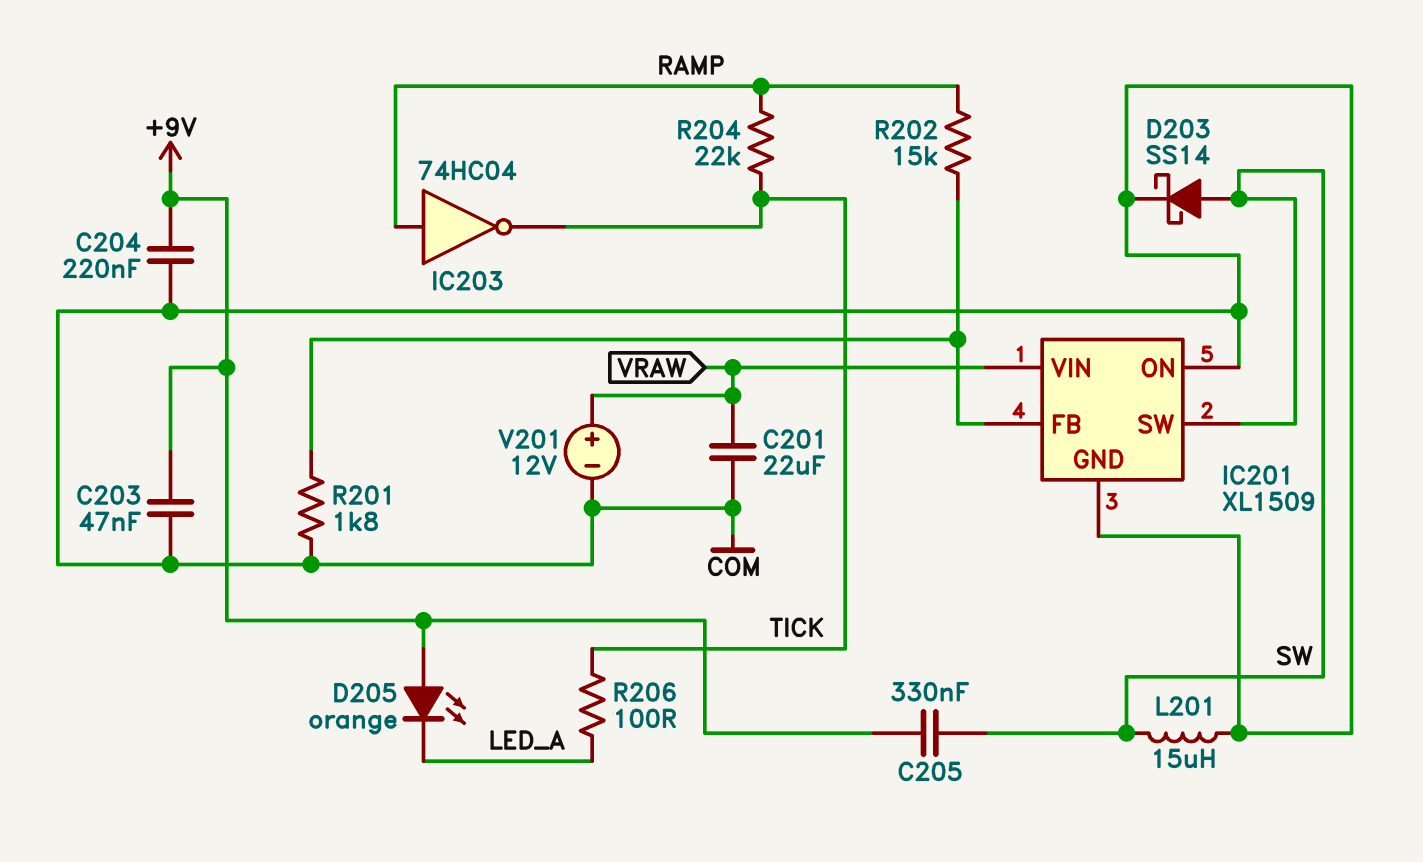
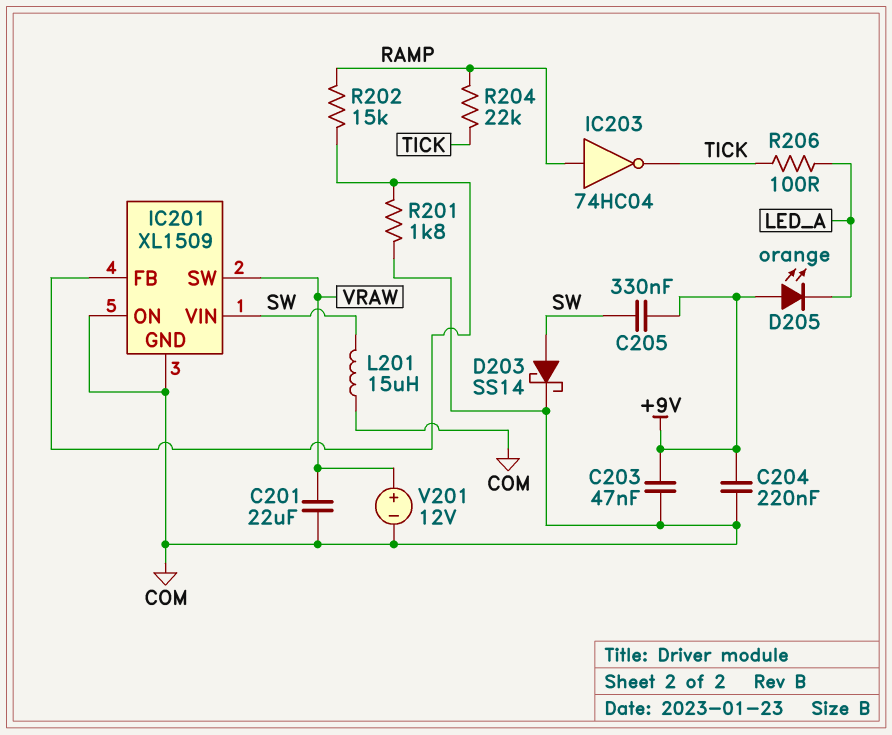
IC201 pin SW: SW -> VRAW
IC201 pin VIN: VRAW -> SW

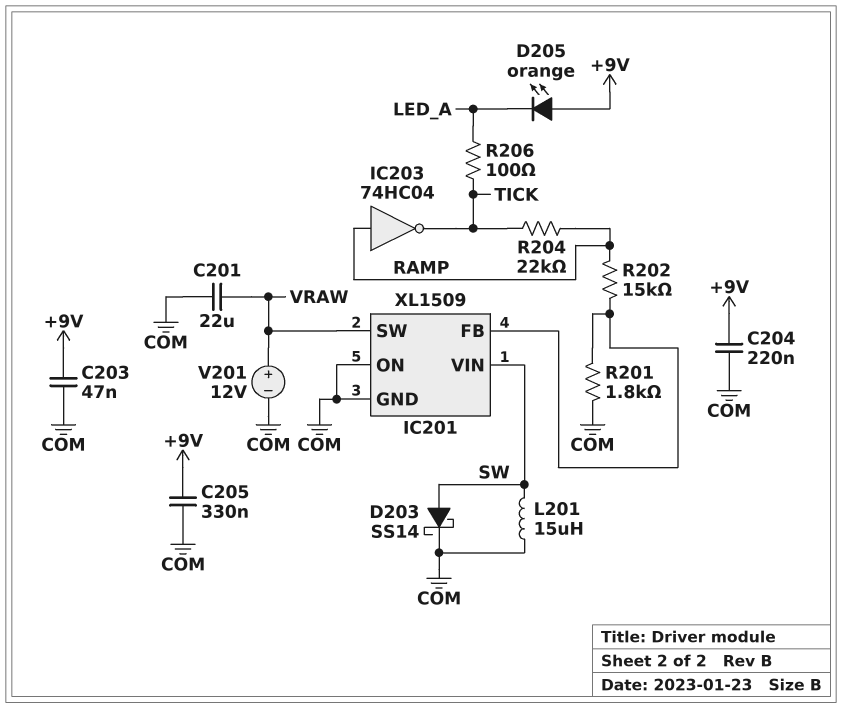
C205: 330nF (+9V, SW) -> 330nF (+9V, COM)

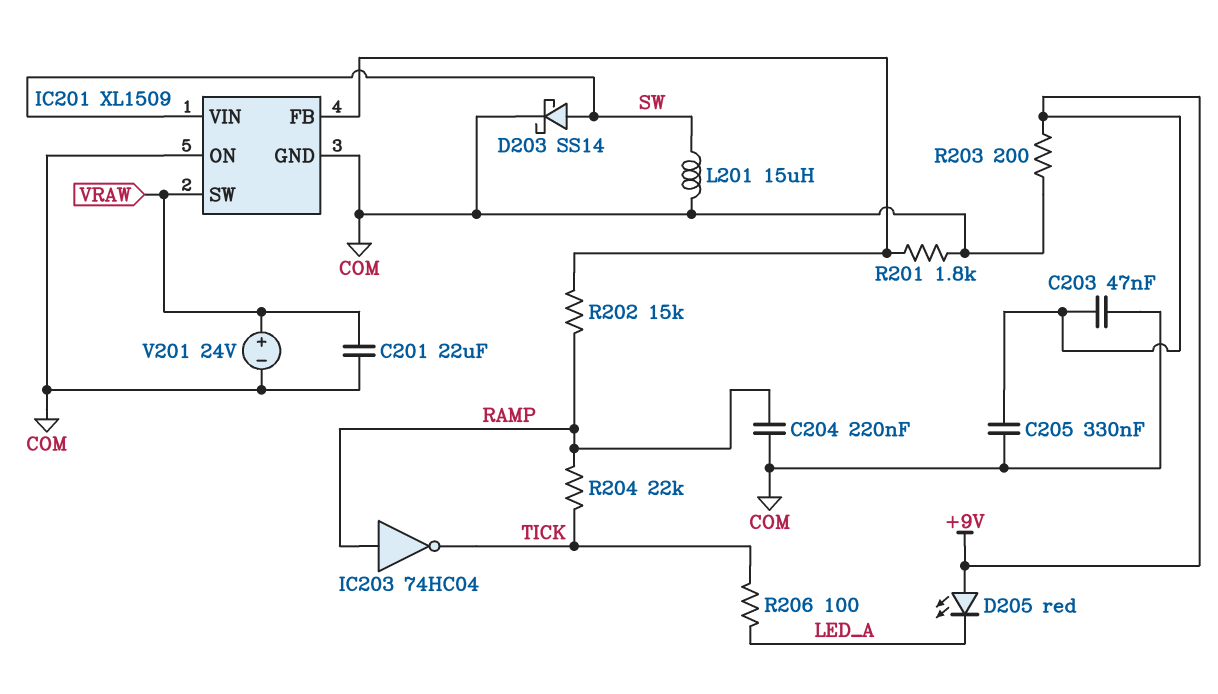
C204: 220nF (+9V, COM) -> 220nF (COM, RAMP)
D205: LED orange (A +9V, K LED_A) -> LED red (A +9V, K LED_A)
R203: none -> 200 (+9V, COM)
V201: 12V (plus VRAW, minus COM) -> 24V (plus VRAW, minus COM)

